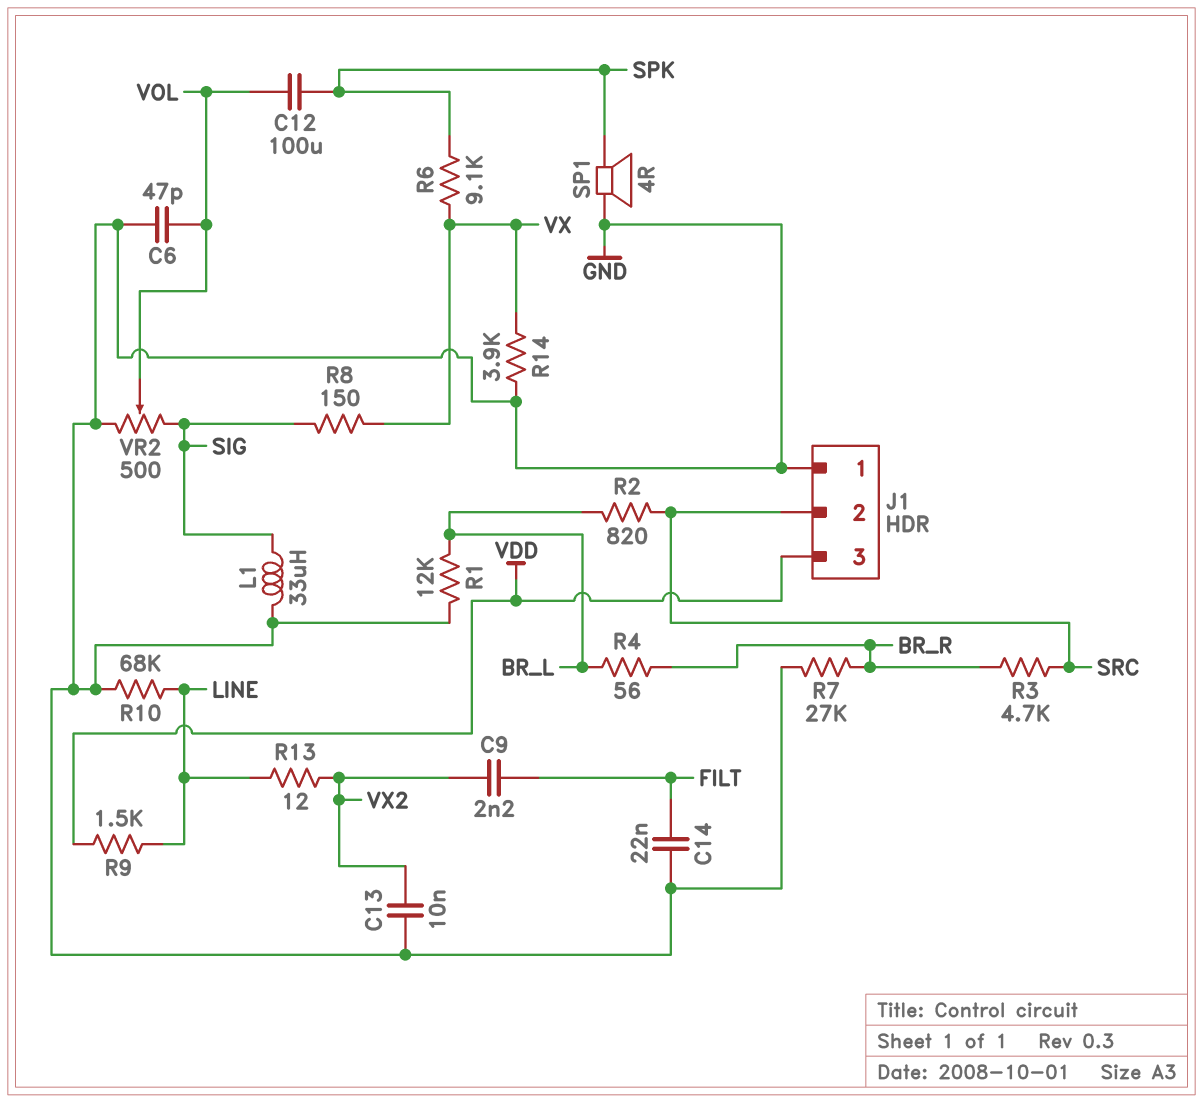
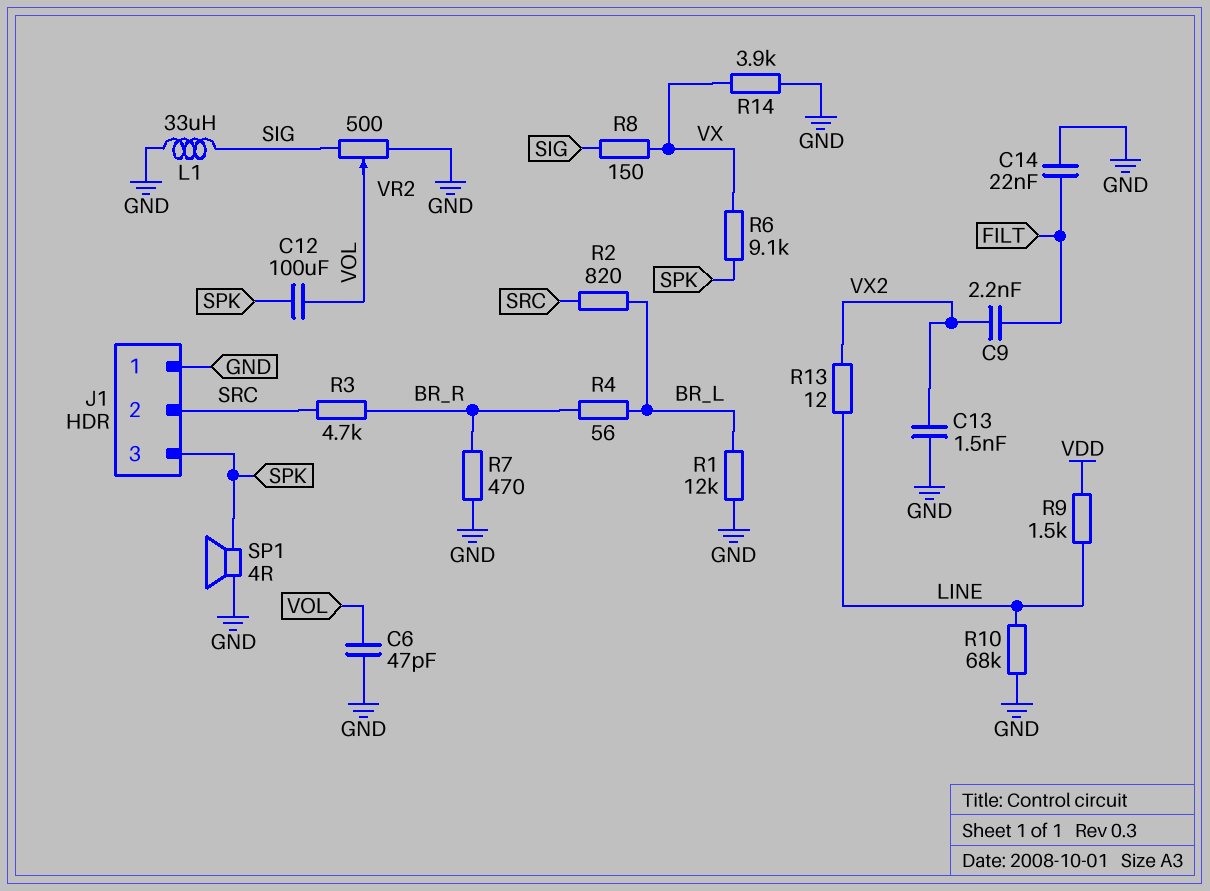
C13: 10nF (GND, VX2) -> 1.5nF (GND, VX2)
J1 pin 3: VDD -> SPK
R7: 27k (BR_R, GND) -> 470 (BR_R, GND)

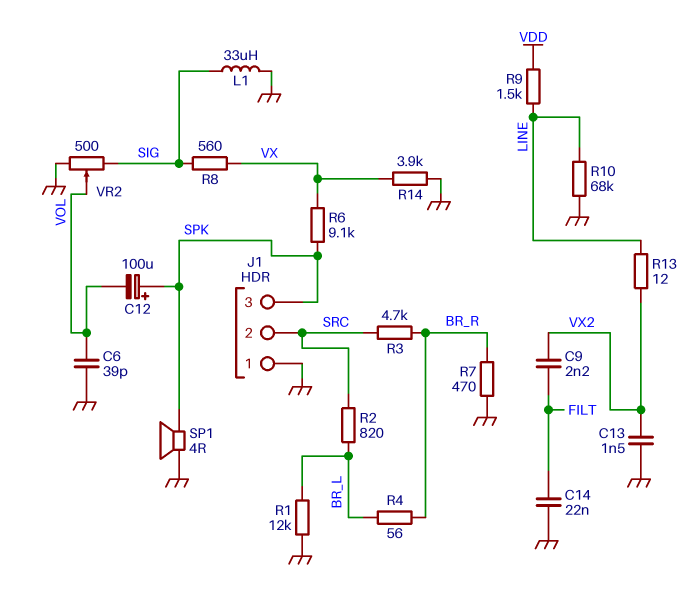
C6: 47pF (GND, VOL) -> 39pF (GND, VOL)
C12: 100uF (SPK, VOL) -> 100uF (plus SPK, minus VOL)
R8: 150 (SIG, VX) -> 560 (SIG, VX)

